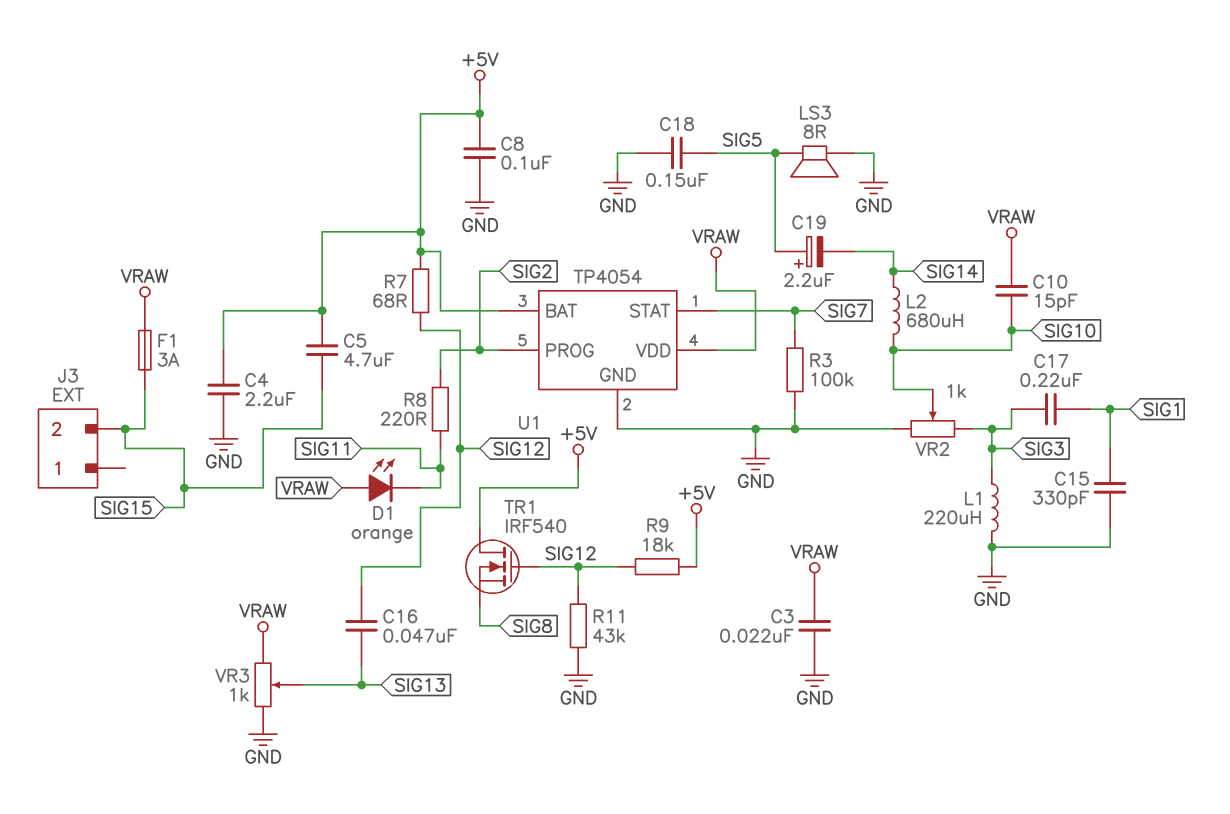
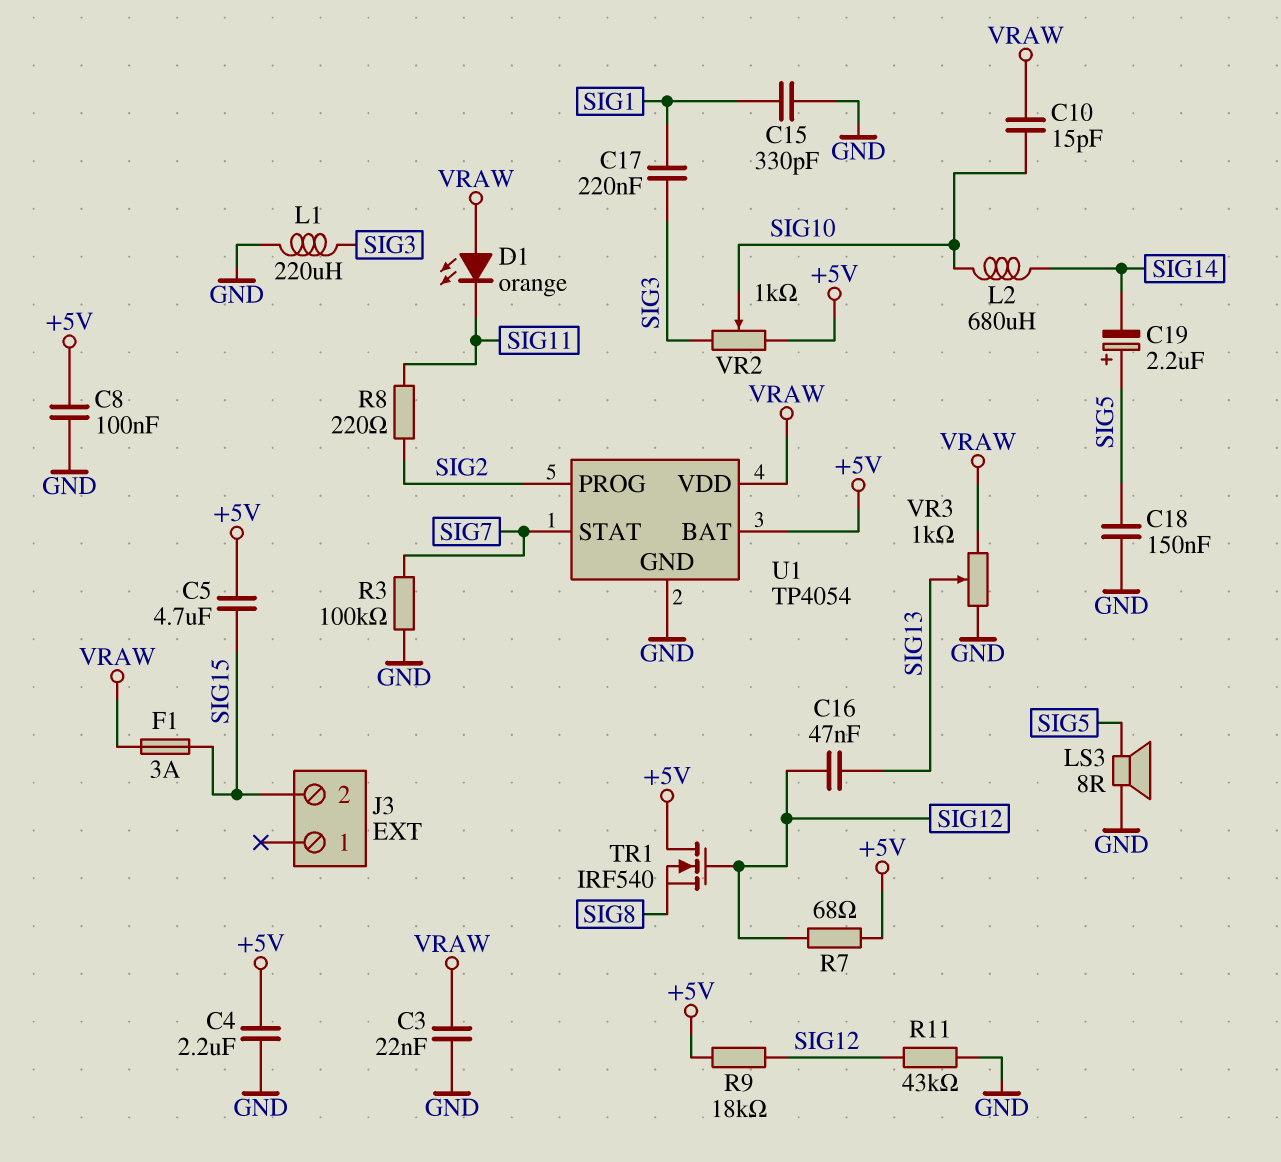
VR2: 1k (GND, SIG3, wiper SIG10) -> 1k (+5V, SIG3, wiper SIG10)

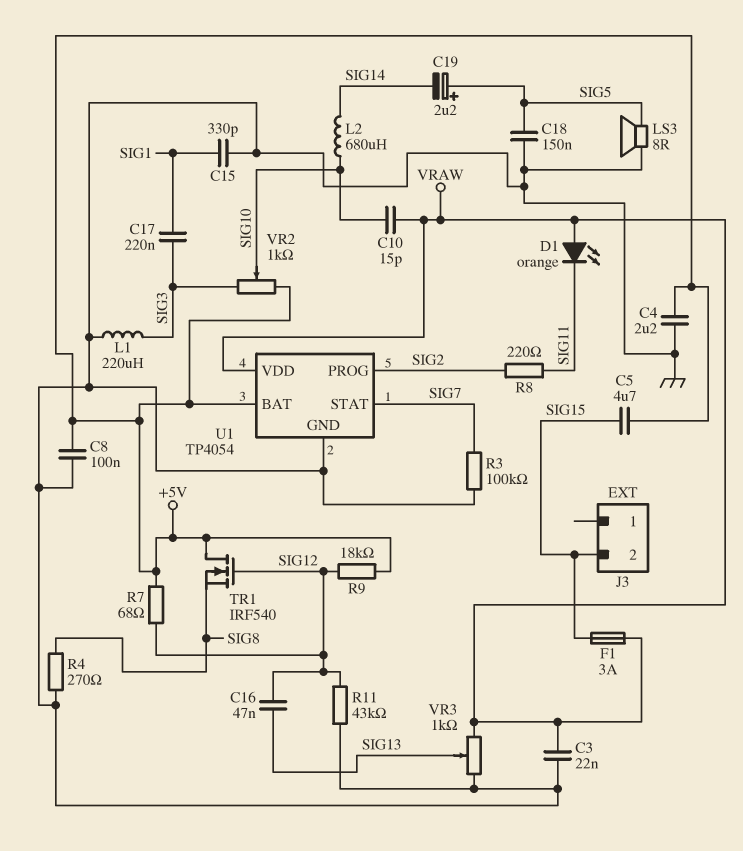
R4: none -> 270 (GND, SIG8)

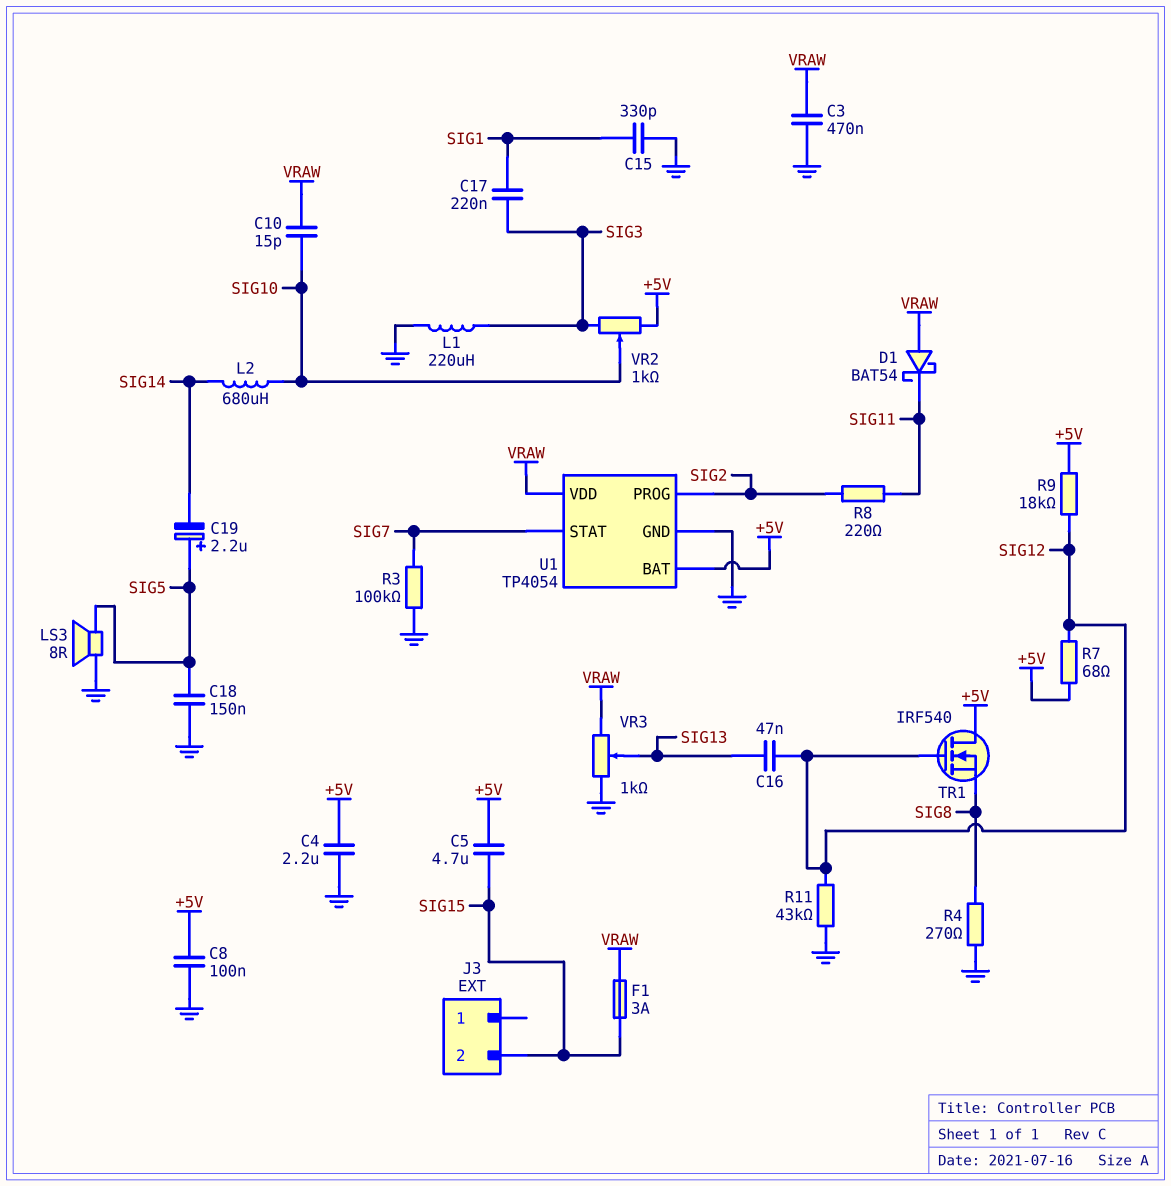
C3: 22nF (GND, VRAW) -> 470nF (GND, VRAW)
D1: LED orange (A VRAW, K SIG11) -> schottky BAT54 (A VRAW, K SIG11)

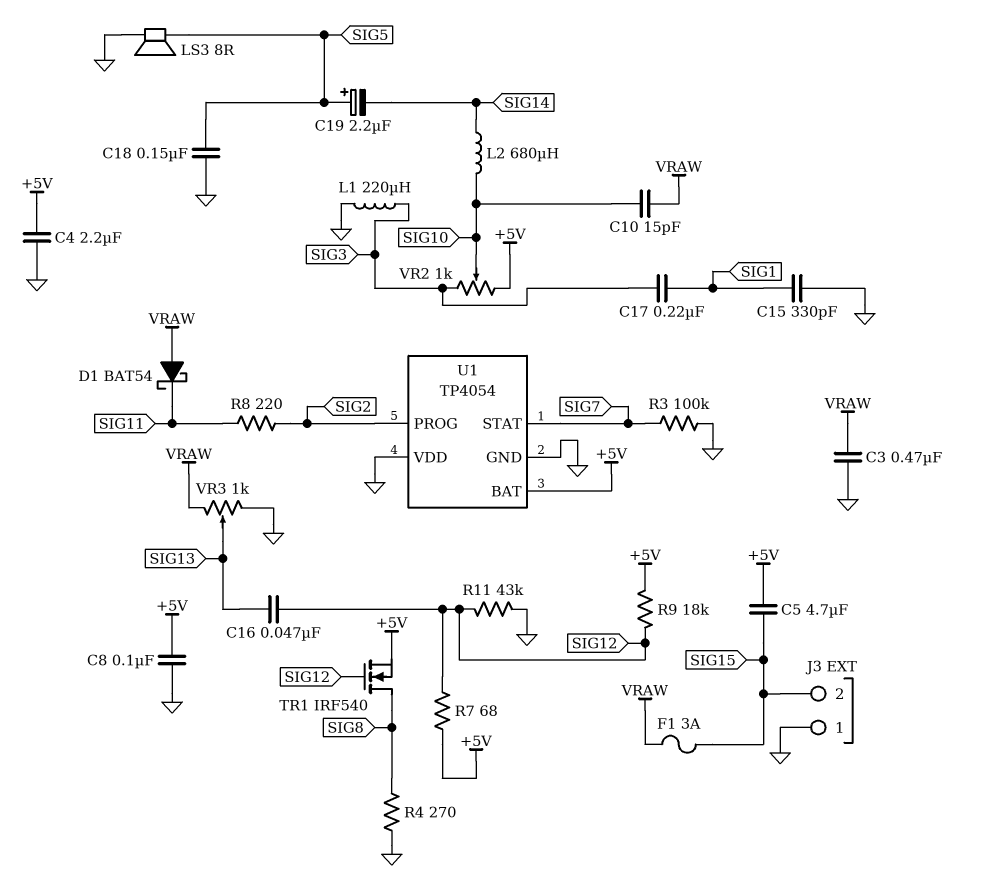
J3 pin 1: none -> GND
TR1: NMOS IRF540 (G SIG12, D +5V, S SIG8) -> NMOS IRF540 (G SIG12, D SIG8, S +5V)
U1 pin VDD: VRAW -> GND

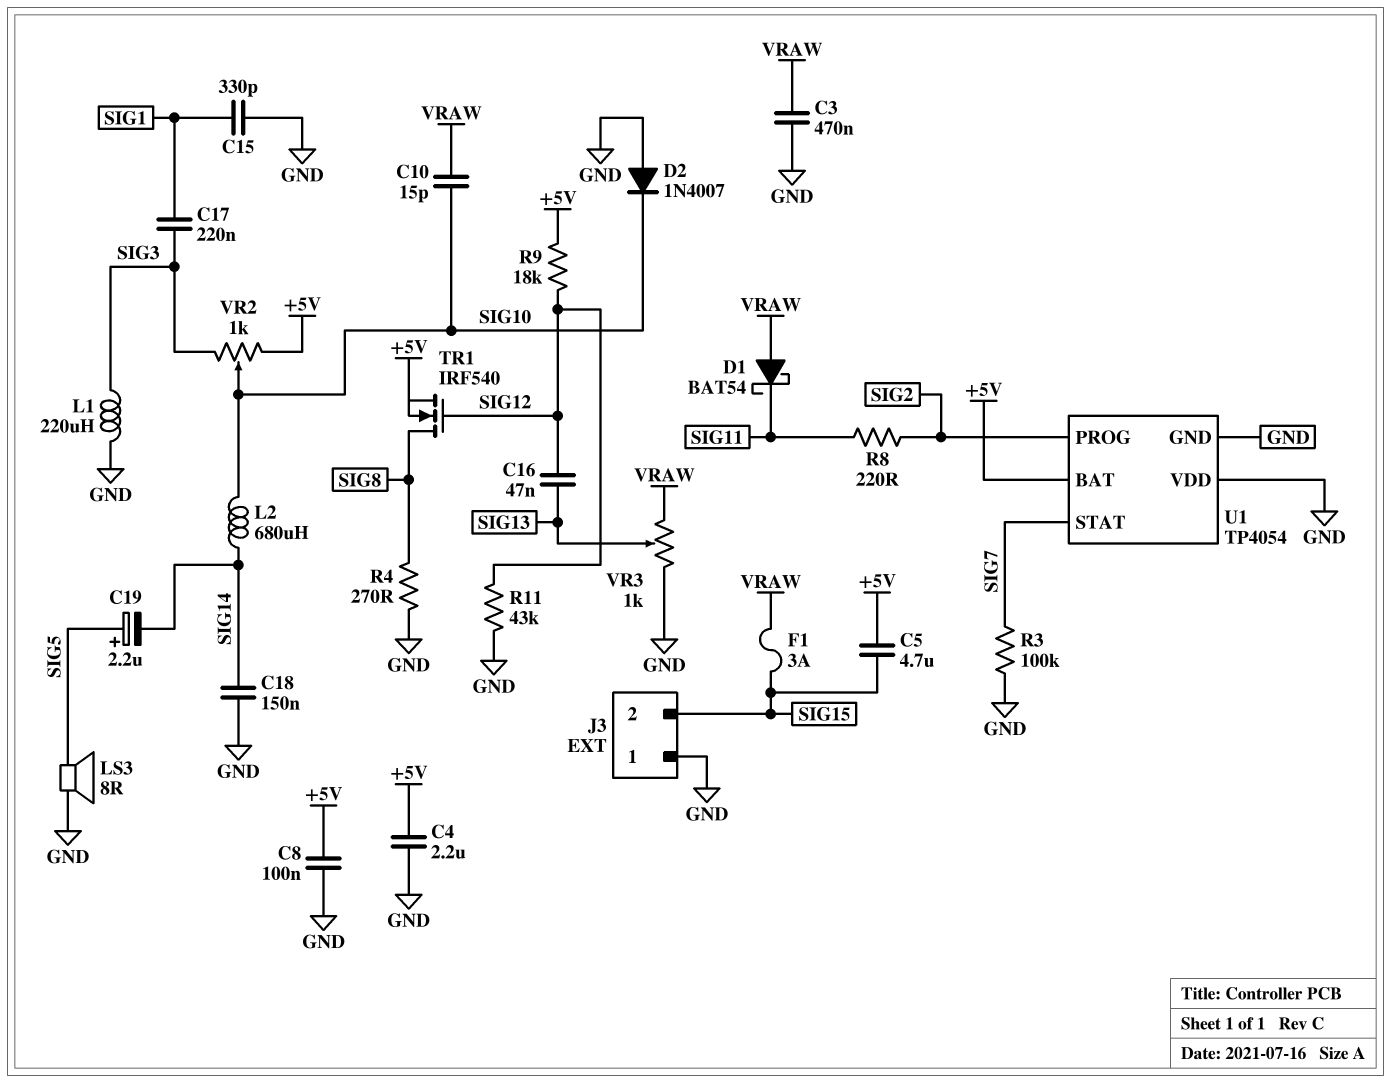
C18: 150nF (GND, SIG5) -> 150nF (GND, SIG14)
D2: none -> diode 1N4007 (A GND, K SIG10)
R7: 68 (+5V, SIG12) -> none

